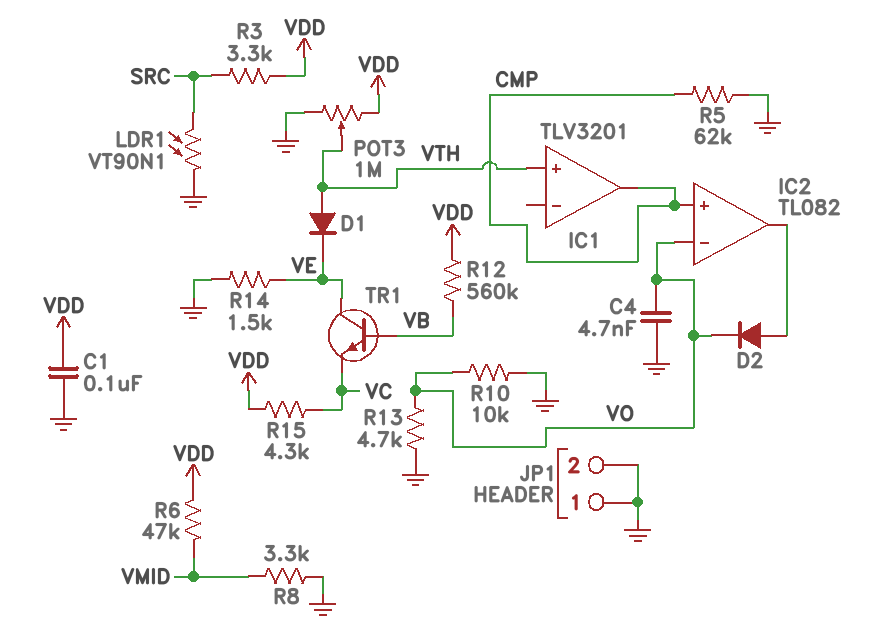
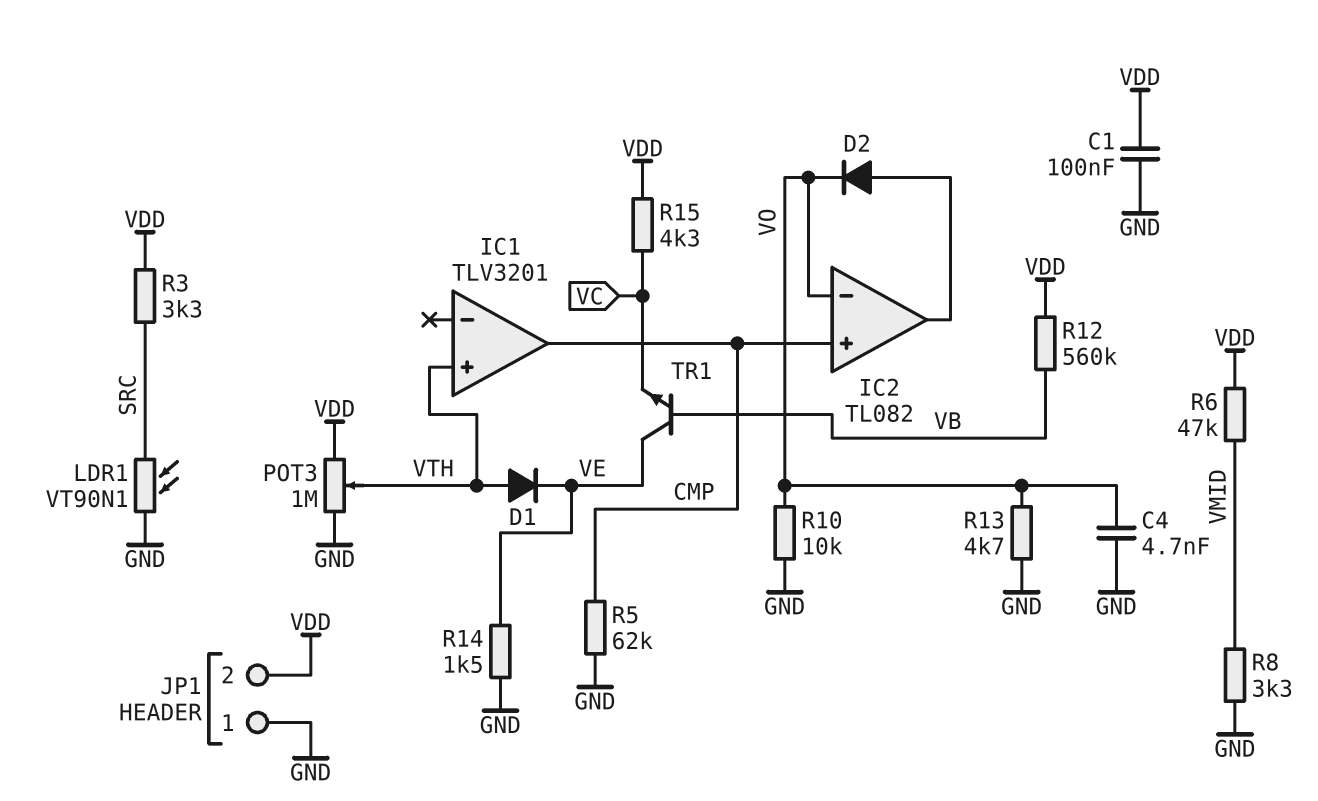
JP1 pin 2: GND -> VDD

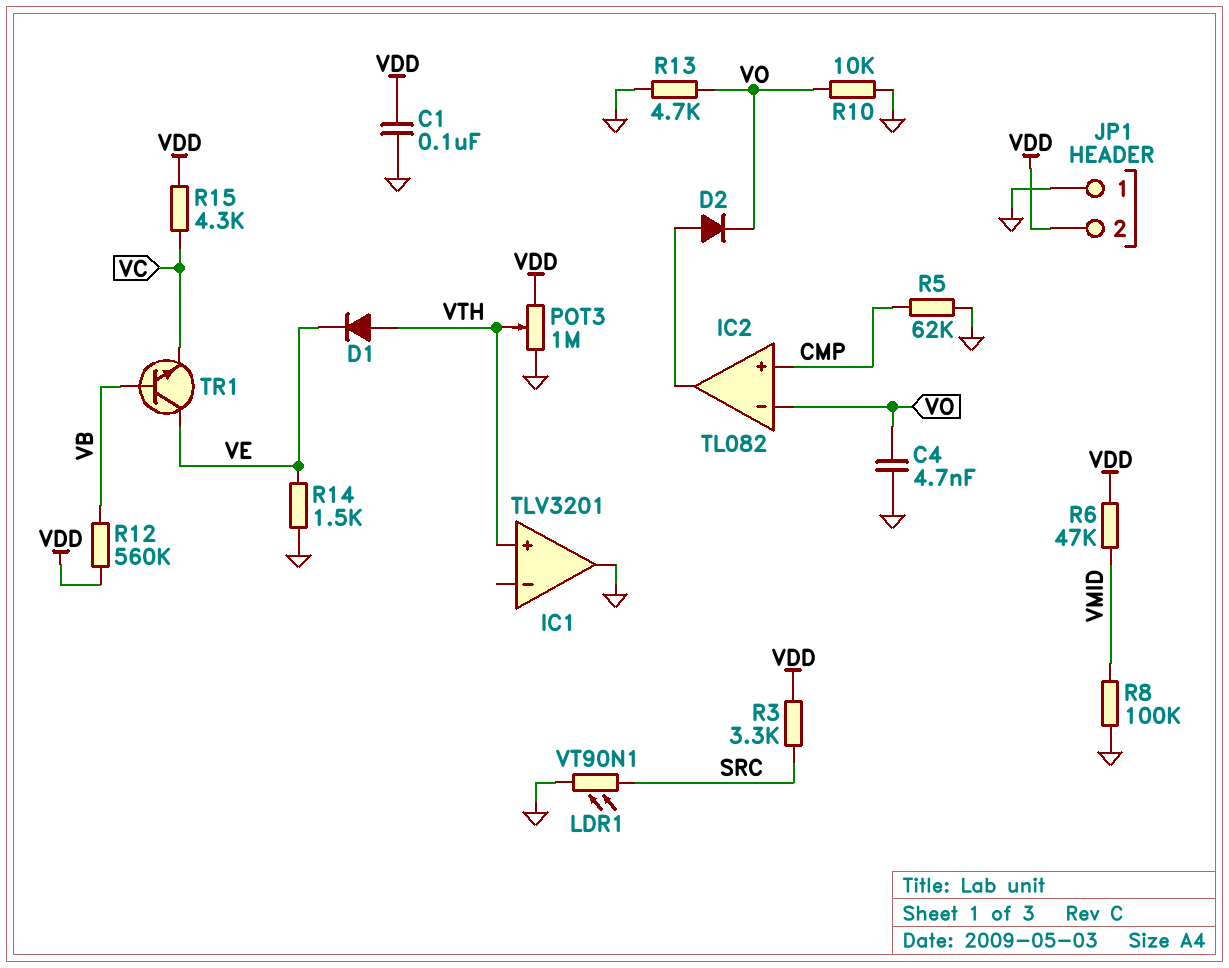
IC1 pin out: CMP -> GND
R8: 3.3k (GND, VMID) -> 100k (GND, VMID)

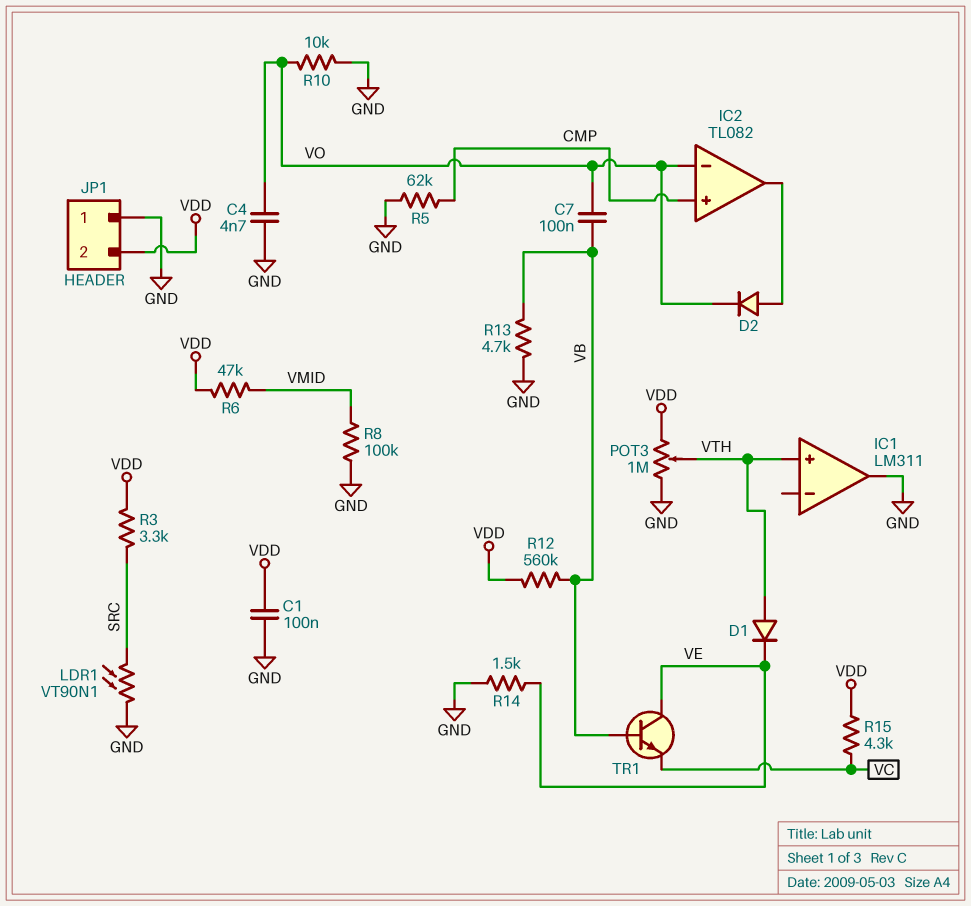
C7: none -> 100nF (VB, VO)
IC1: TLV3201 -> LM311
R13: 4.7k (GND, VO) -> 4.7k (GND, VB)

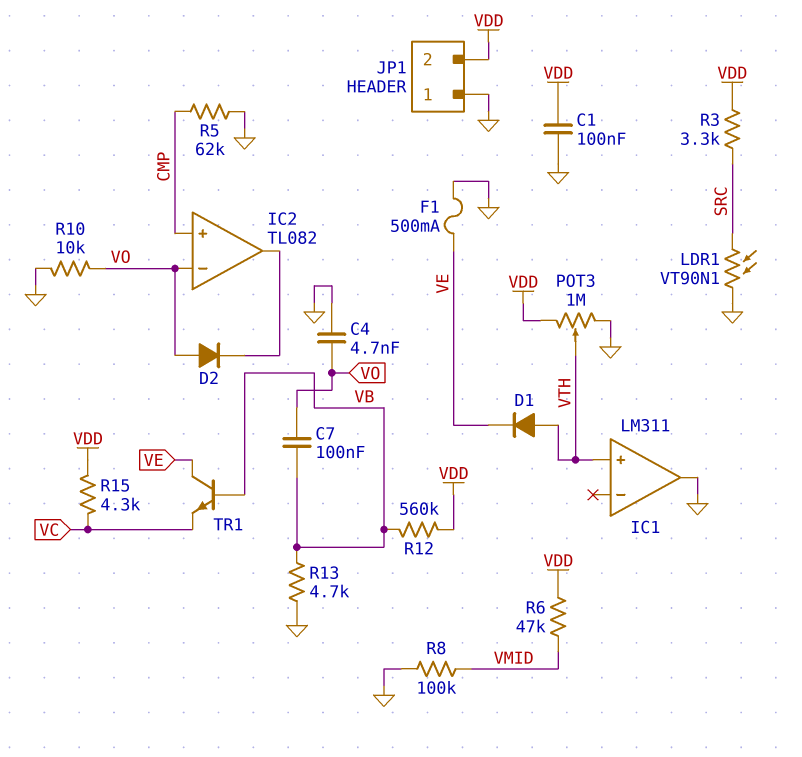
D2: diode (A IC2/out, K VO) -> diode (A VO, K IC2/out)
F1: none -> 500mA (GND, VE)
R14: 1.5k (GND, VE) -> none

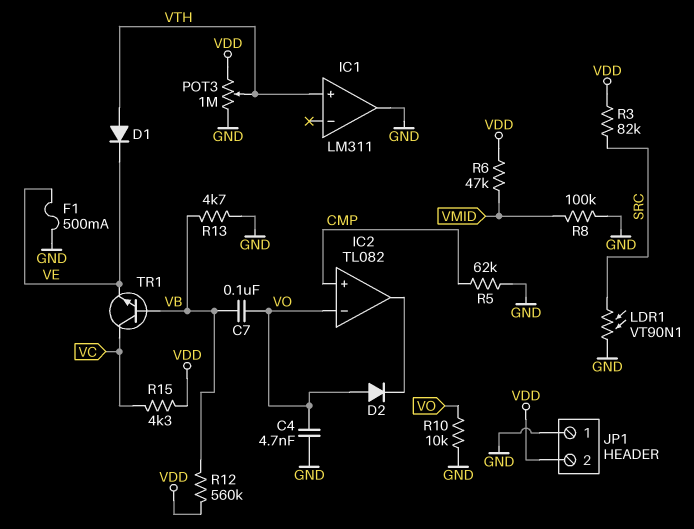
C1: 100nF (GND, VDD) -> none
R3: 3.3k (SRC, VDD) -> 82k (SRC, VDD)
TR1: NPN (B VB, C VE, E VC) -> NPN (B VB, C VC, E VE)

